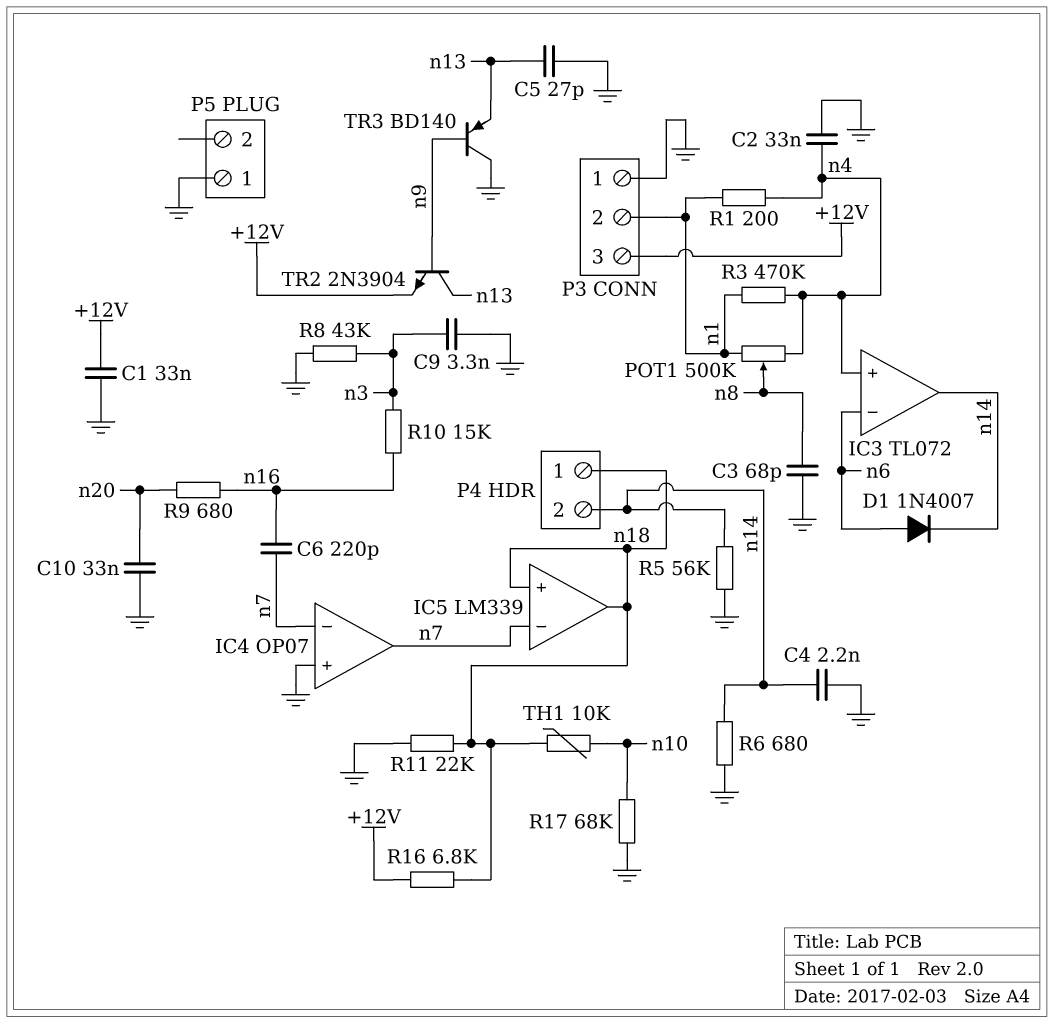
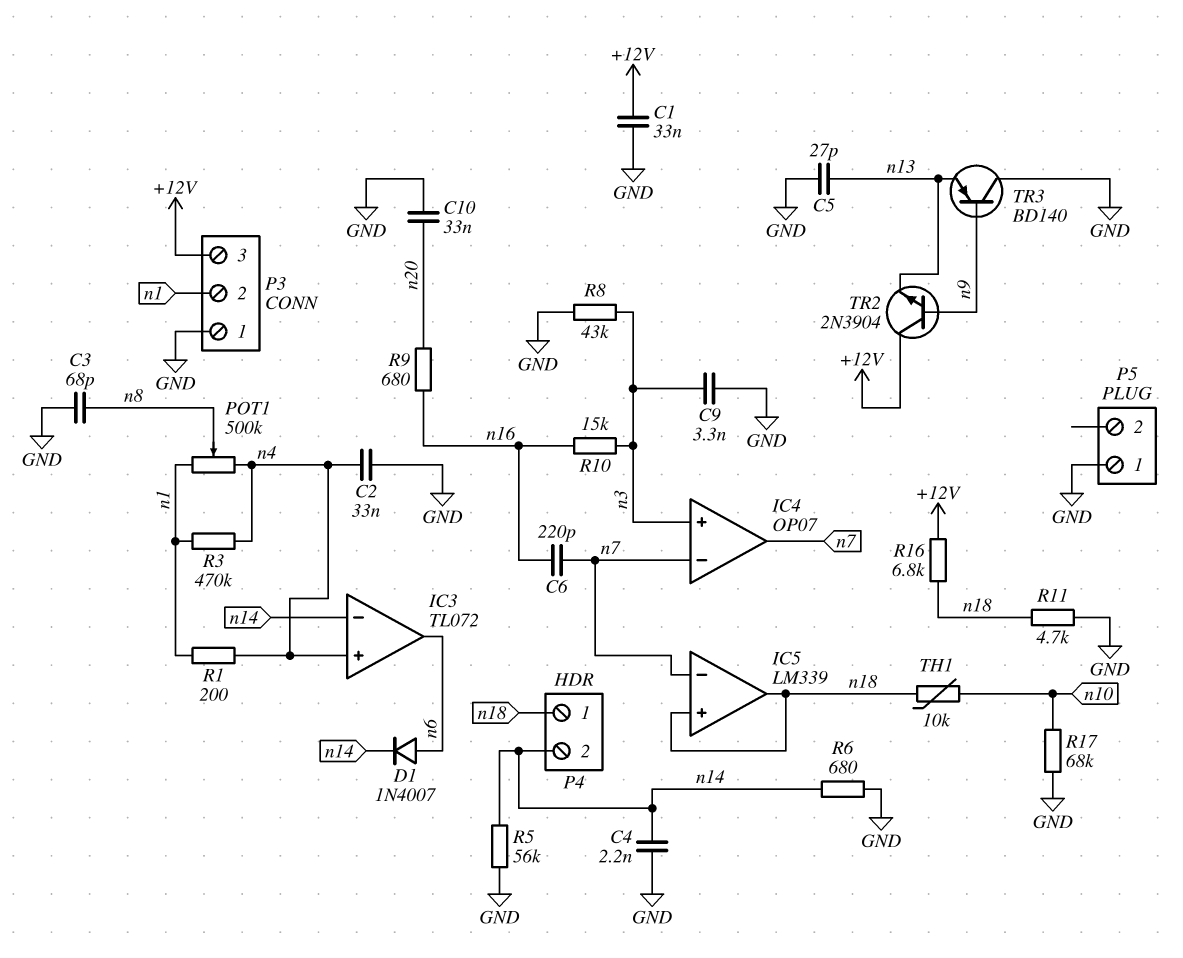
IC3 pin in-: n6 -> n14
IC3 pin out: n14 -> n6
IC4 pin in+: GND -> n3
R11: 22k (GND, n18) -> 4.7k (GND, n18)
TR2: NPN 2N3904 (B n9, C n13, E +12V) -> NPN 2N3904 (B n9, C +12V, E n13)

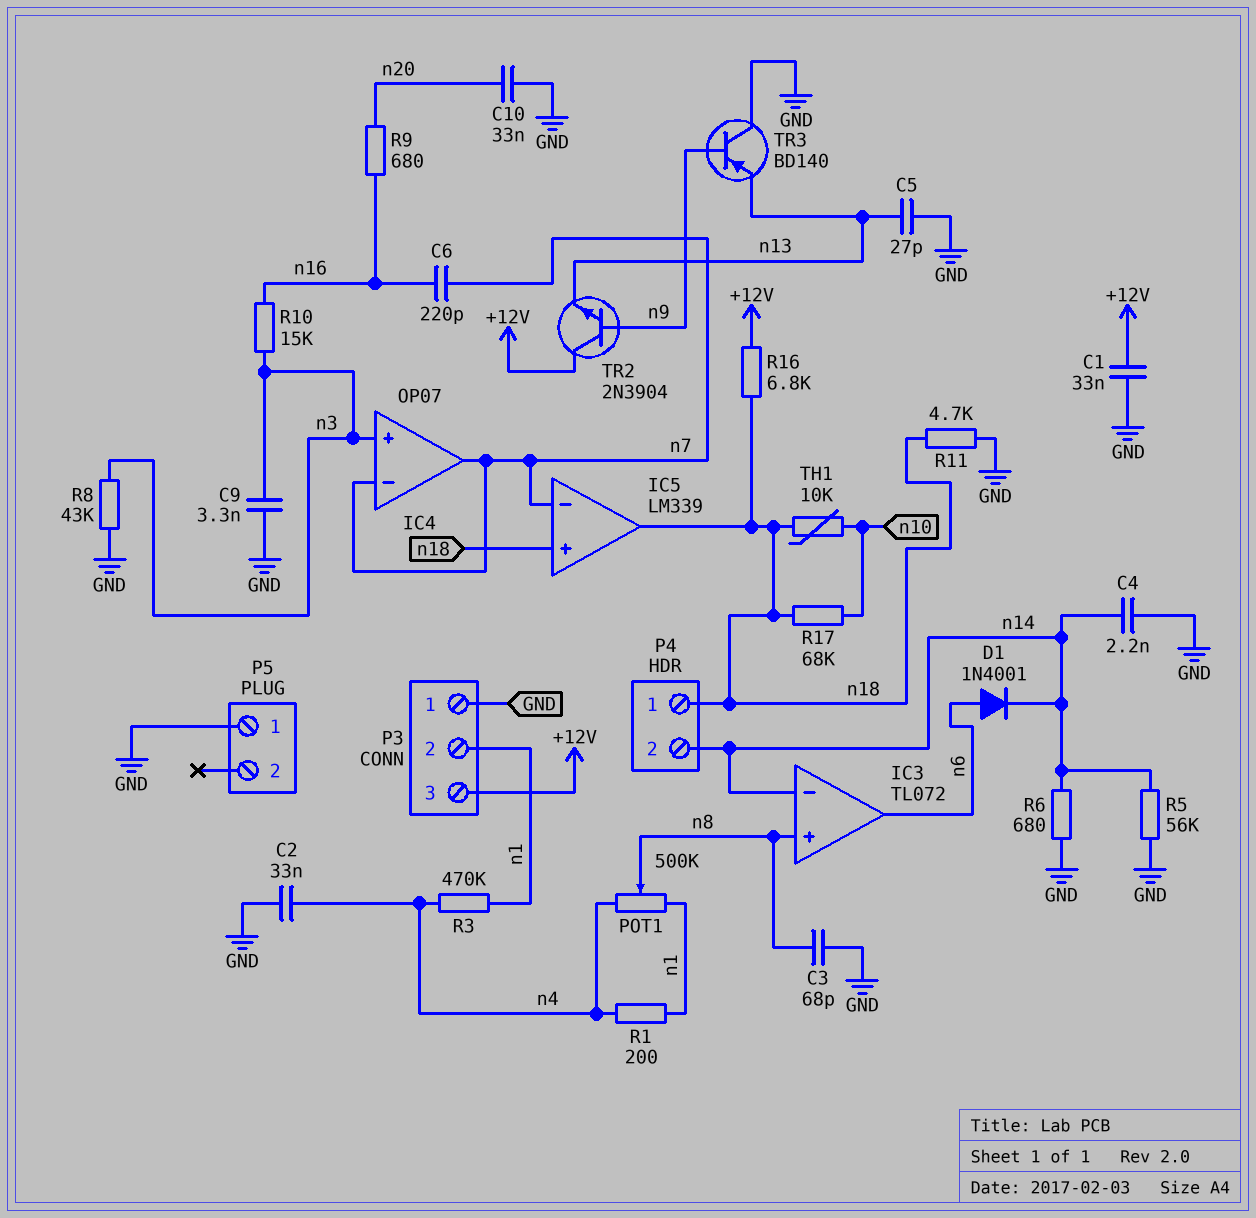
D1: diode 1N4007 (A n6, K n14) -> diode 1N4001 (A n6, K n14)
IC3 pin in+: n4 -> n8
R17: 68k (GND, n10) -> 68k (n10, n18)

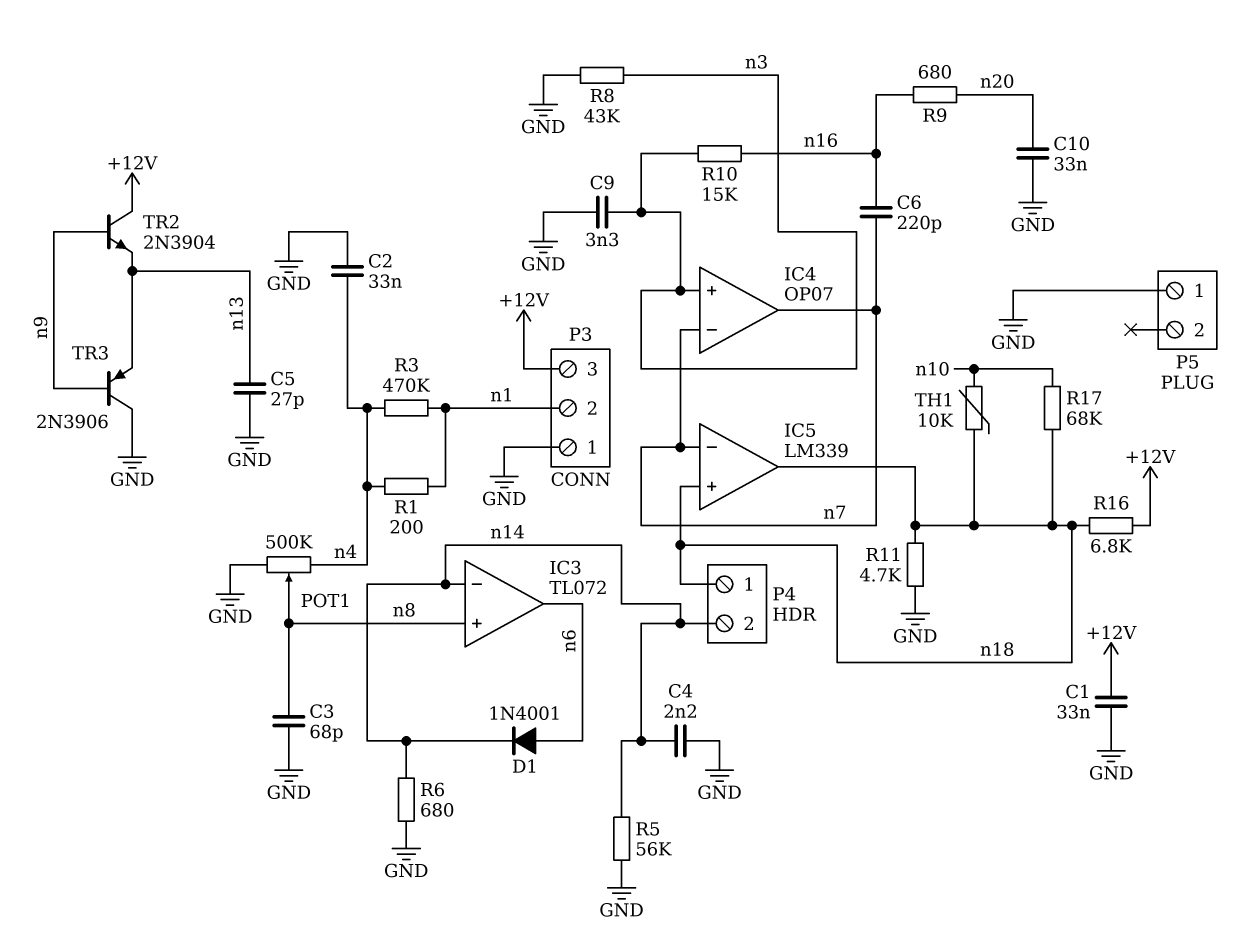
POT1: 500k (n1, n4, wiper n8) -> 500k (GND, n4, wiper n8)
TR3: PNP BD140 (B n9, C GND, E n13) -> PNP 2N3906 (B n9, C GND, E n13)

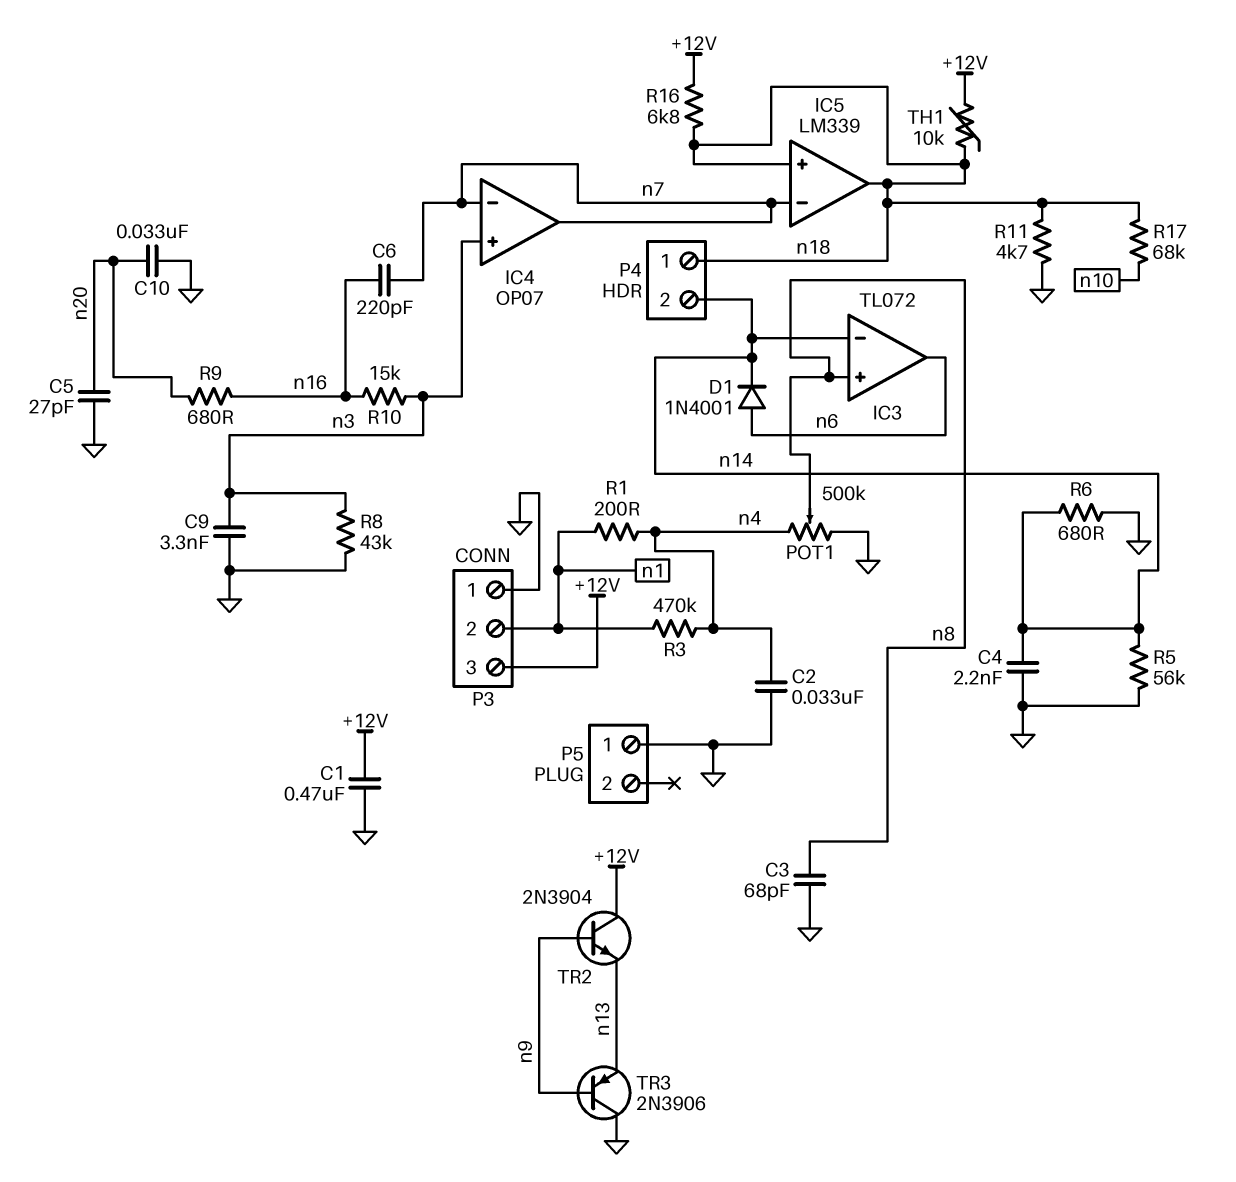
C1: 33nF (+12V, GND) -> 470nF (+12V, GND)
C5: 27pF (GND, n13) -> 27pF (GND, n20)
TH1: 10k (n10, n18) -> 10k (+12V, n18)

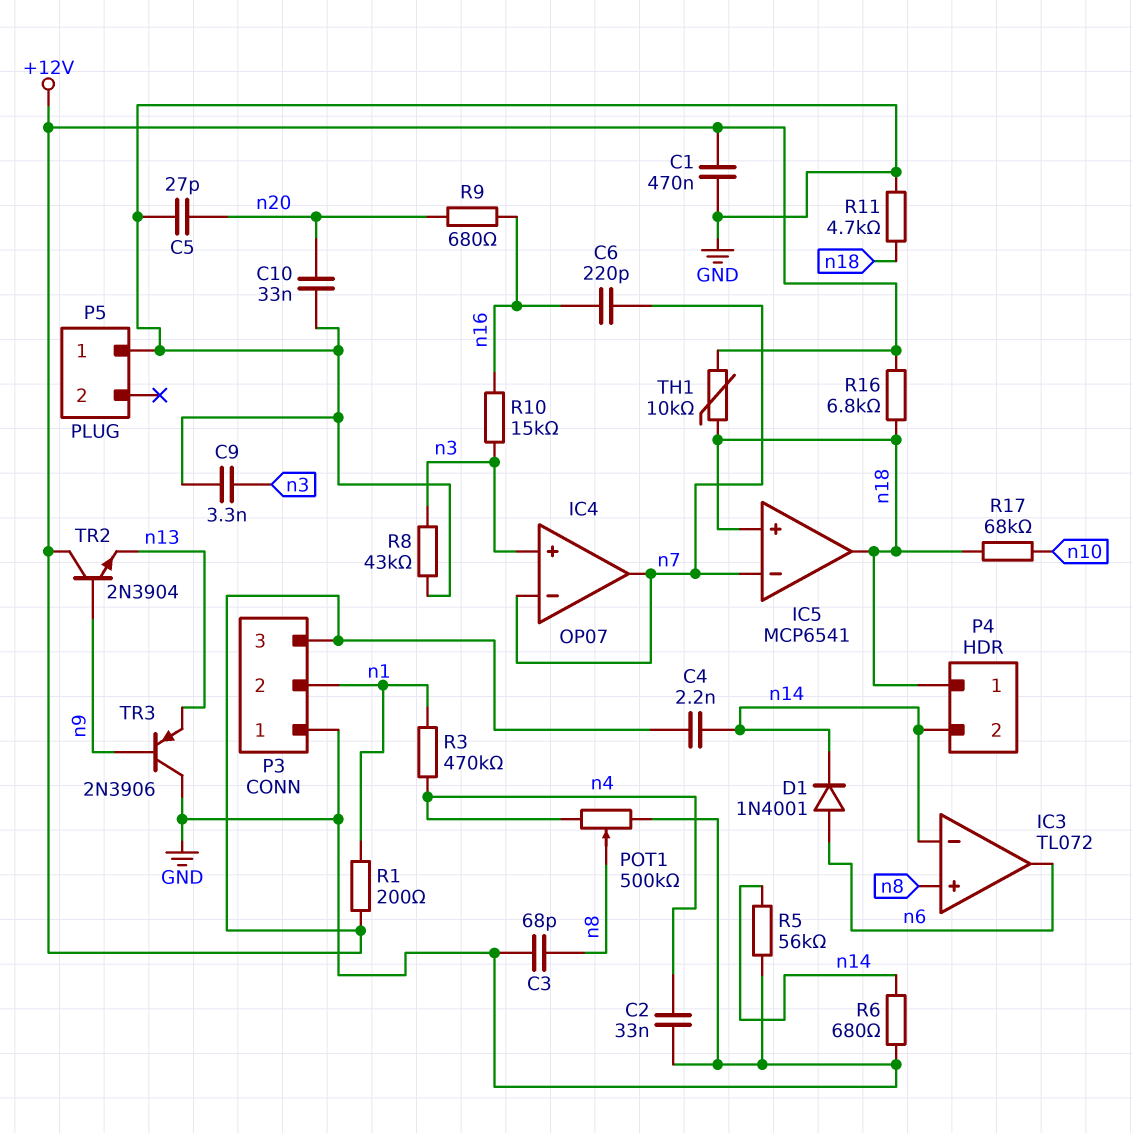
C4: 2.2nF (GND, n14) -> 2.2nF (+12V, n14)
IC5: LM339 -> MCP6541
R1: 200 (n1, n4) -> 200 (+12V, n1)

